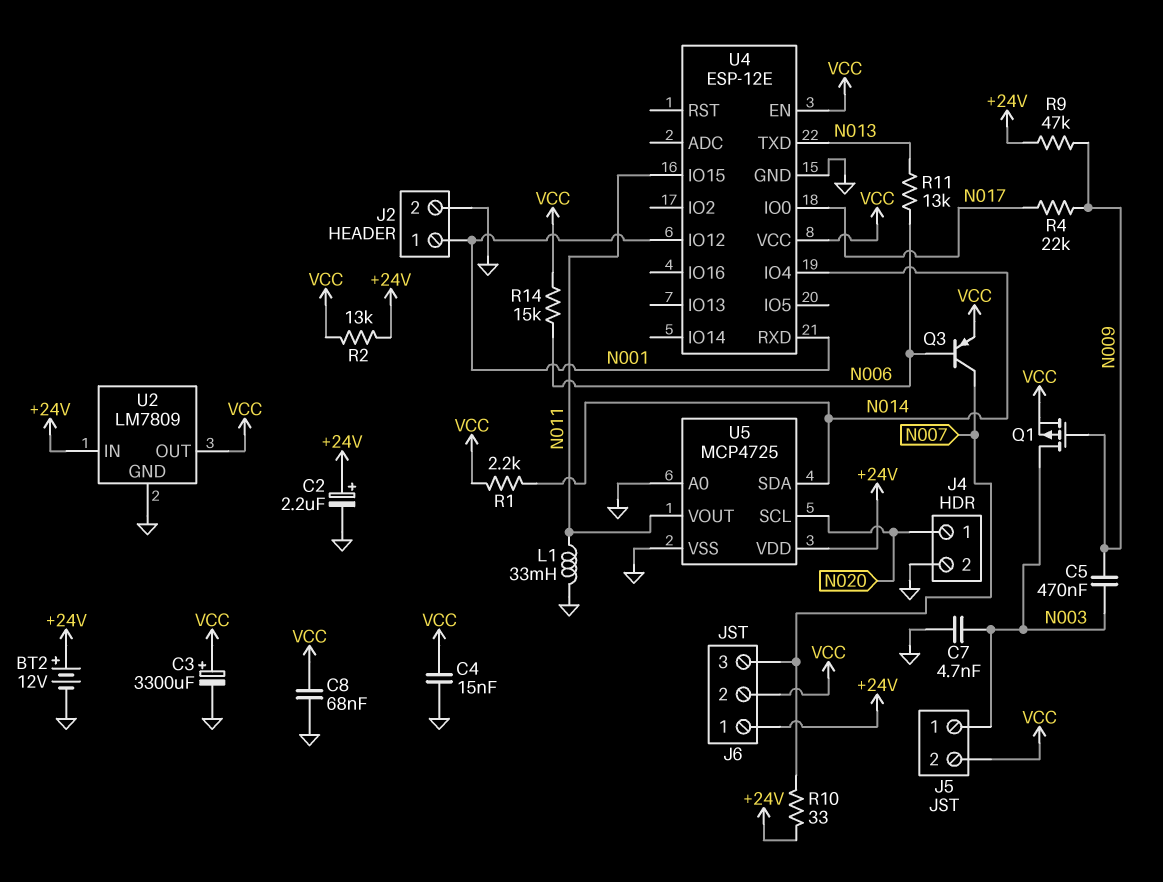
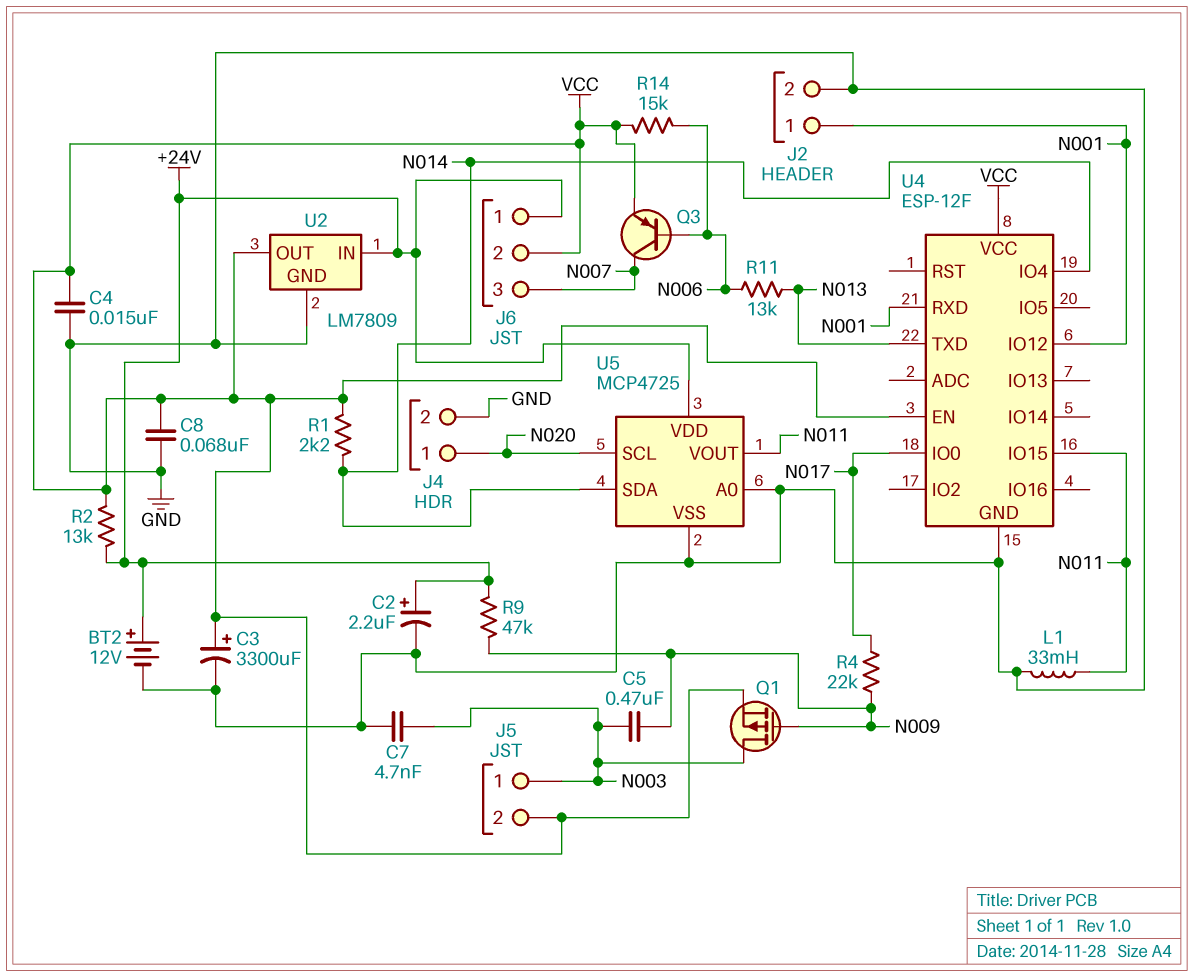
R10: 33 (+24V, N007) -> none
U4: ESP-12E -> ESP-12F

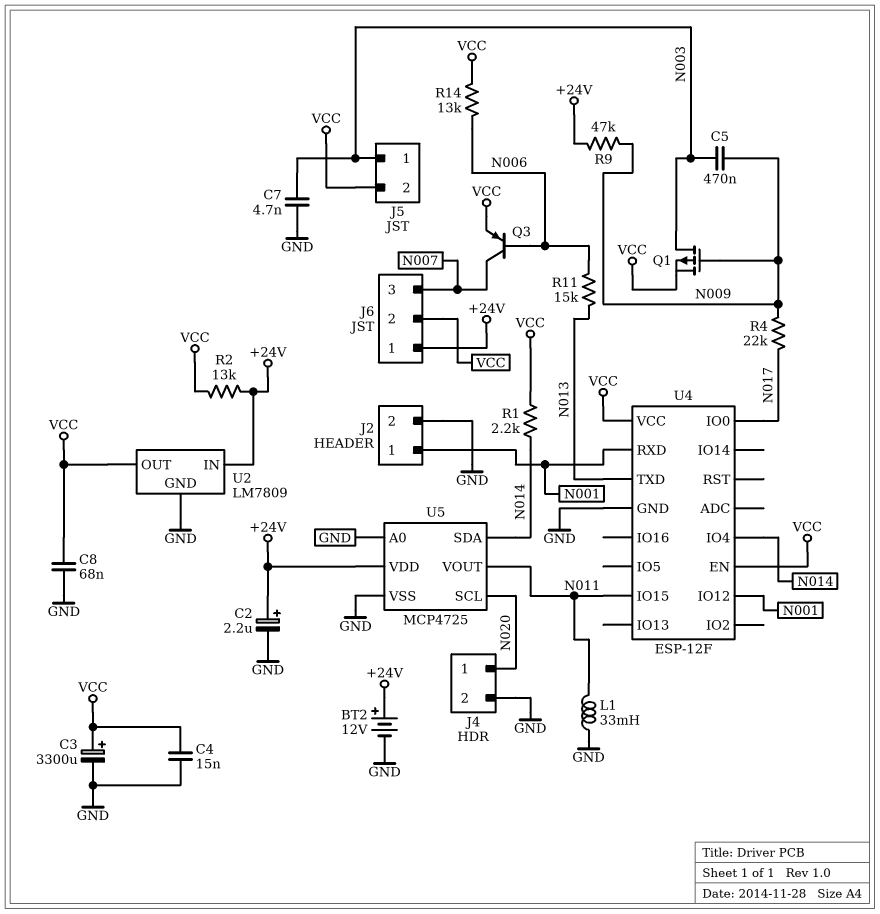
R11: 13k (N006, N013) -> 15k (N006, N013)
R14: 15k (N006, VCC) -> 13k (N006, VCC)

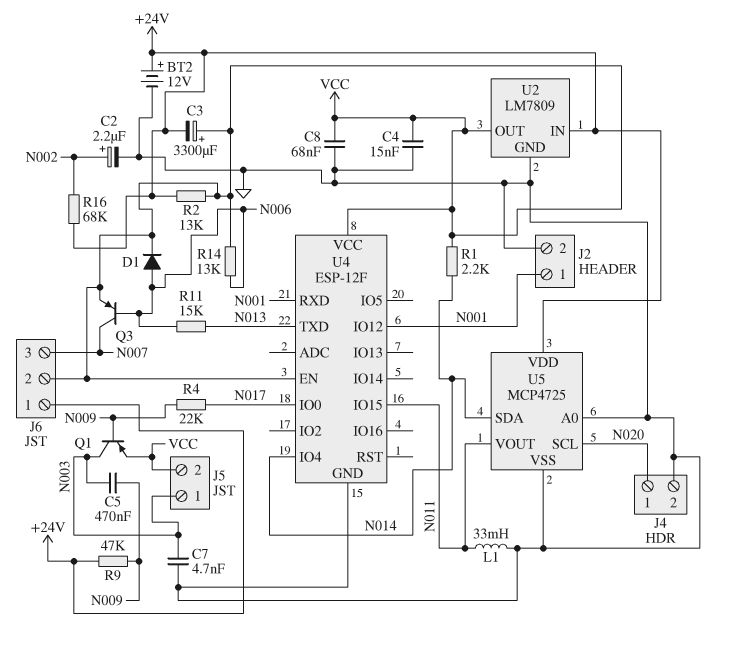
C2: 2.2uF (plus +24V, minus GND) -> 2.2uF (plus N002, minus GND)
C3: 3300uF (plus VCC, minus GND) -> 3300uF (plus VCC, minus +24V)
D1: none -> diode (A N006, K VCC)
Q1: PMOS (G N009, D N003, S VCC) -> PNP (B N009, C N003, E VCC)
R16: none -> 68k (+24V, N002)

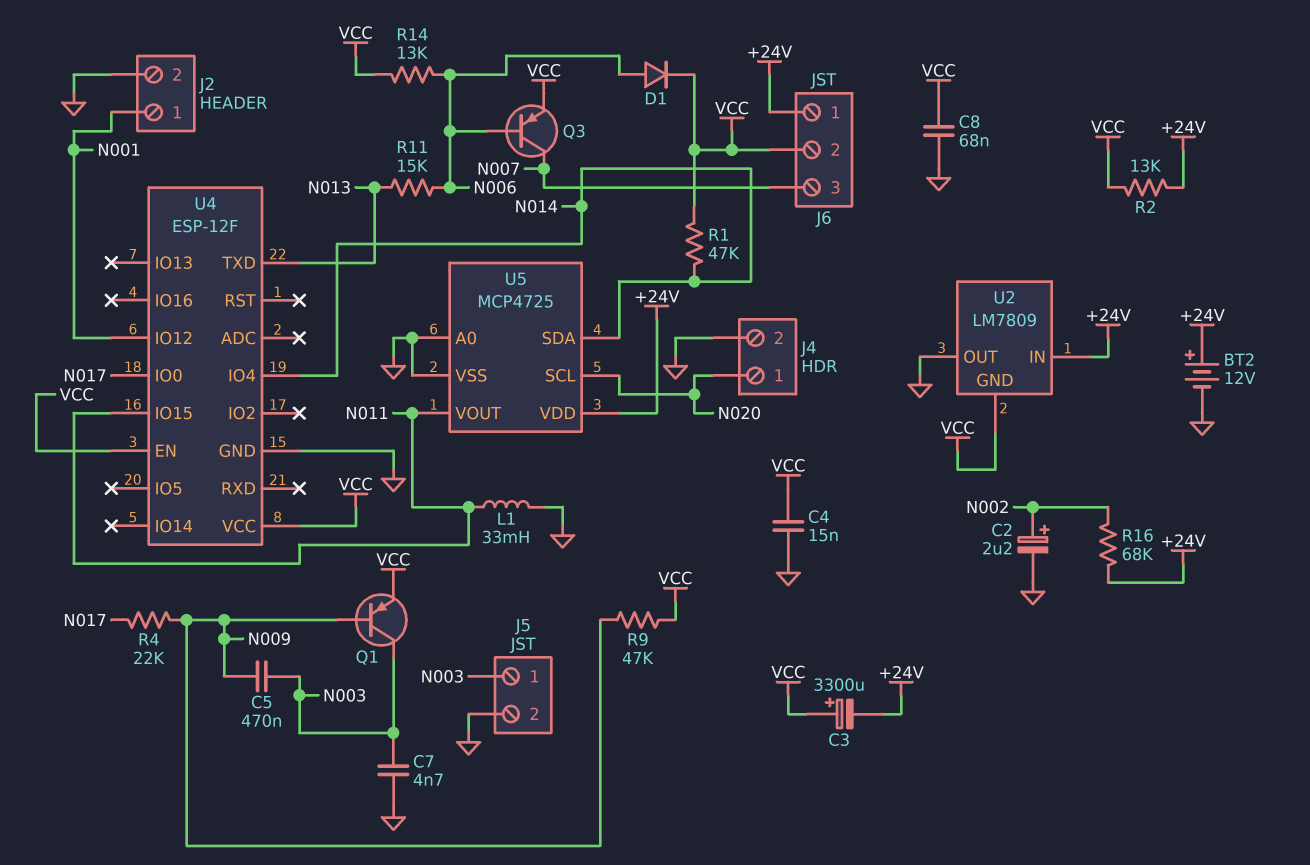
J5 pin 2: VCC -> GND
R1: 2.2k (N014, VCC) -> 47k (N014, VCC)
R9: 47k (+24V, N009) -> 47k (N009, VCC)
U2 pin GND: GND -> VCC
U2 pin OUT: VCC -> GND
U4 pin RXD: N001 -> none

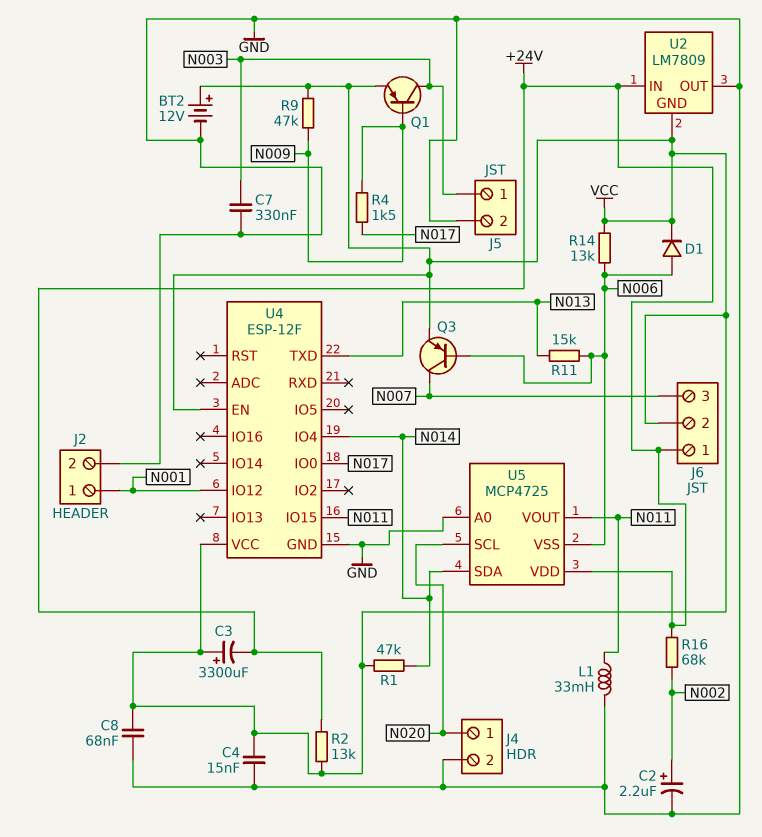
BT2: 12V (plus +24V, minus GND) -> 12V (plus VCC, minus GND)
C5: 470nF (N003, N009) -> none
C7: 4.7nF (GND, N003) -> 330nF (GND, N003)
R4: 22k (N009, N017) -> 1.5k (N009, N017)
U5 pin VSS: GND -> N006

